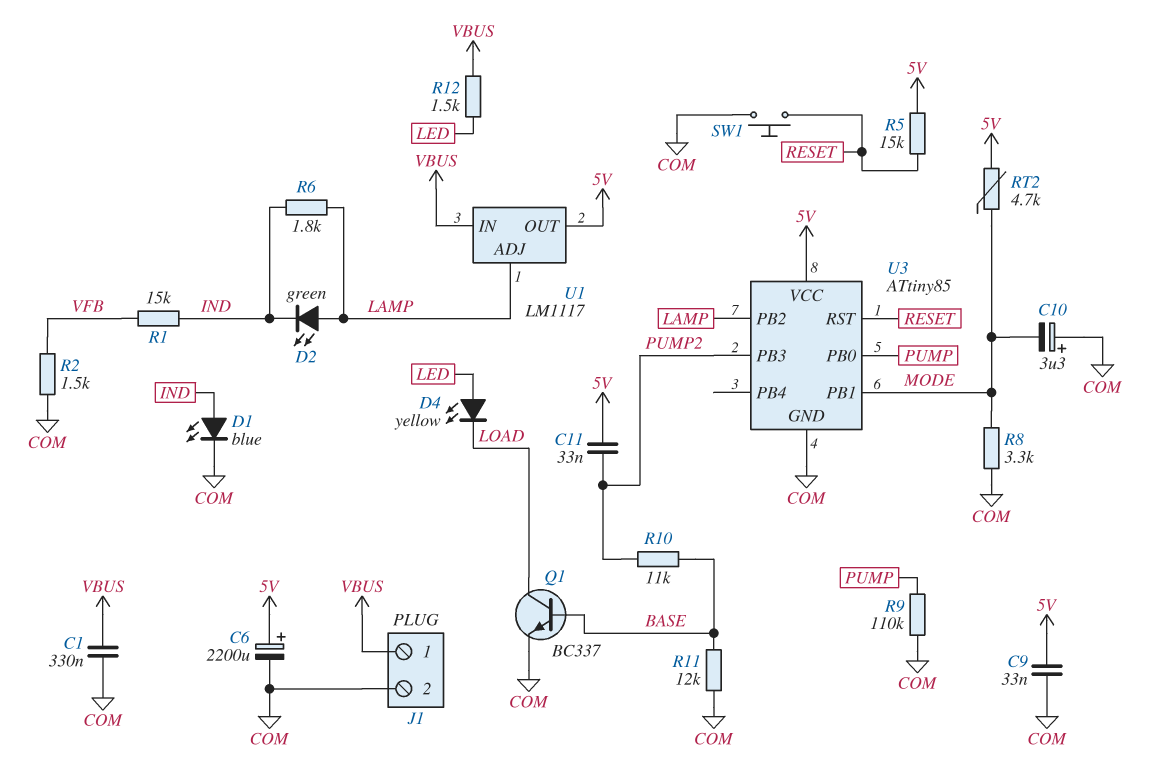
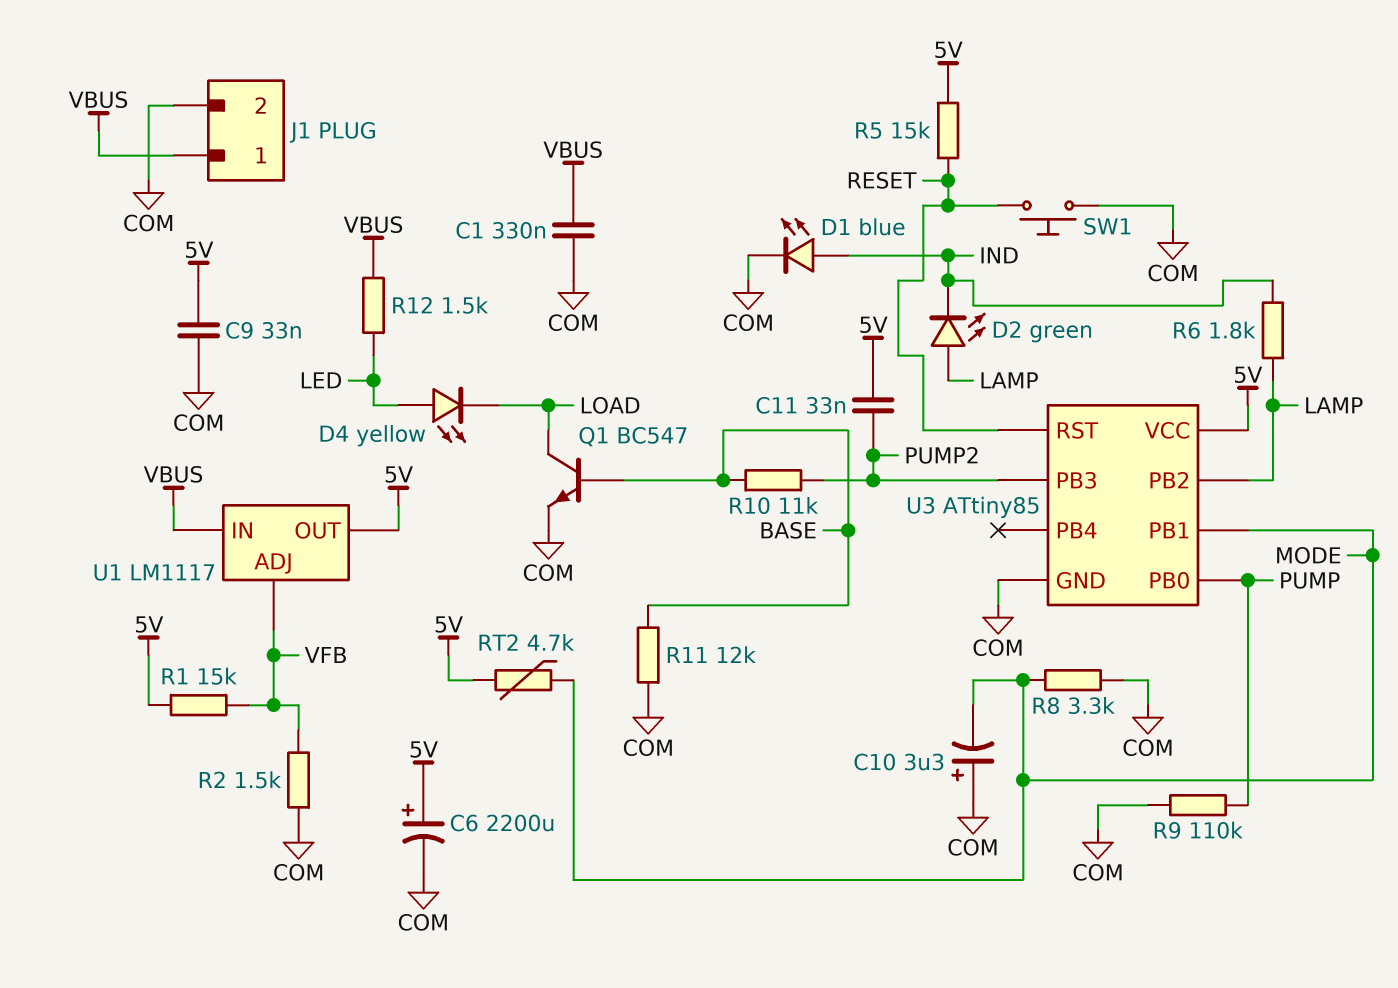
Q1: NPN BC337 (B BASE, C LOAD, E COM) -> NPN BC547 (B BASE, C LOAD, E COM)
R1: 15k (IND, VFB) -> 15k (5V, VFB)
U1 pin ADJ: LAMP -> VFB

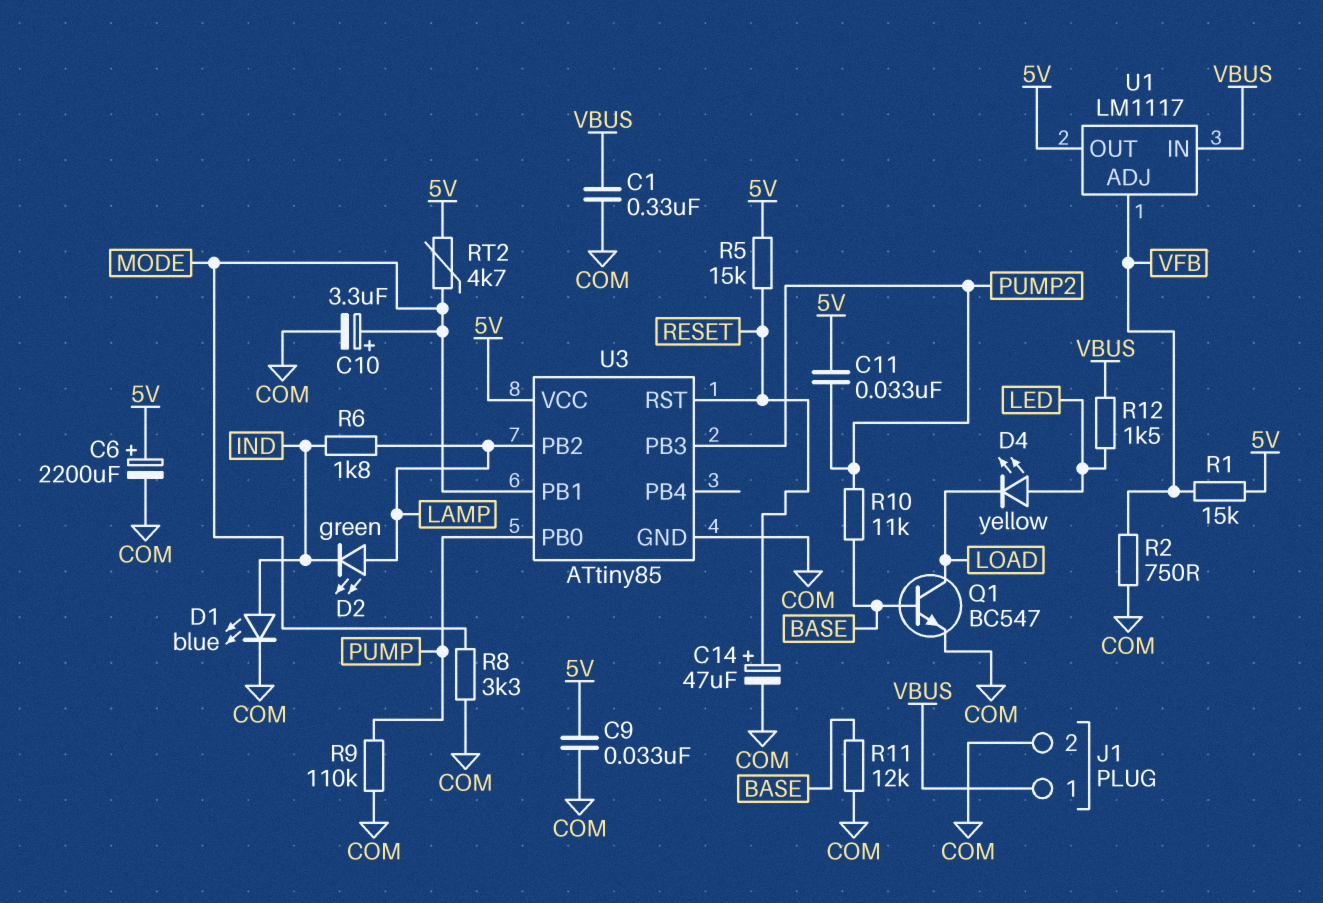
C10: 3.3uF (plus COM, minus MODE) -> 3.3uF (plus MODE, minus COM)
C14: none -> 47uF (plus RESET, minus COM)
R2: 1.5k (COM, VFB) -> 750 (COM, VFB)
SW1: button (COM, RESET) -> none

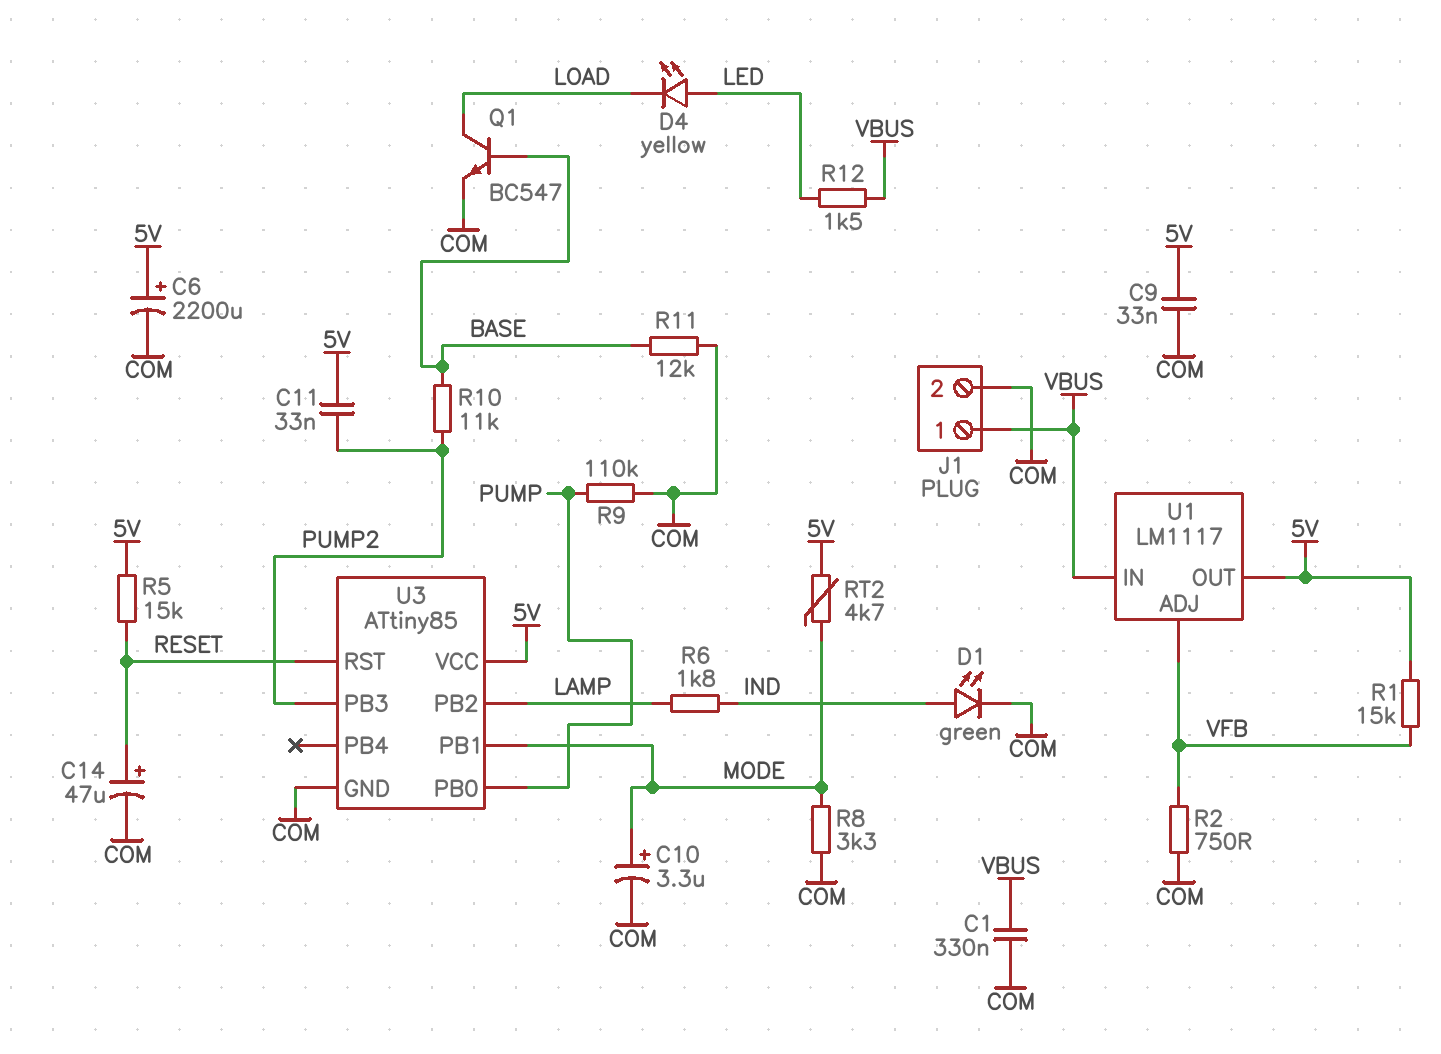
D1: LED blue (A IND, K COM) -> LED green (A IND, K COM)
D2: LED green (A LAMP, K IND) -> none

